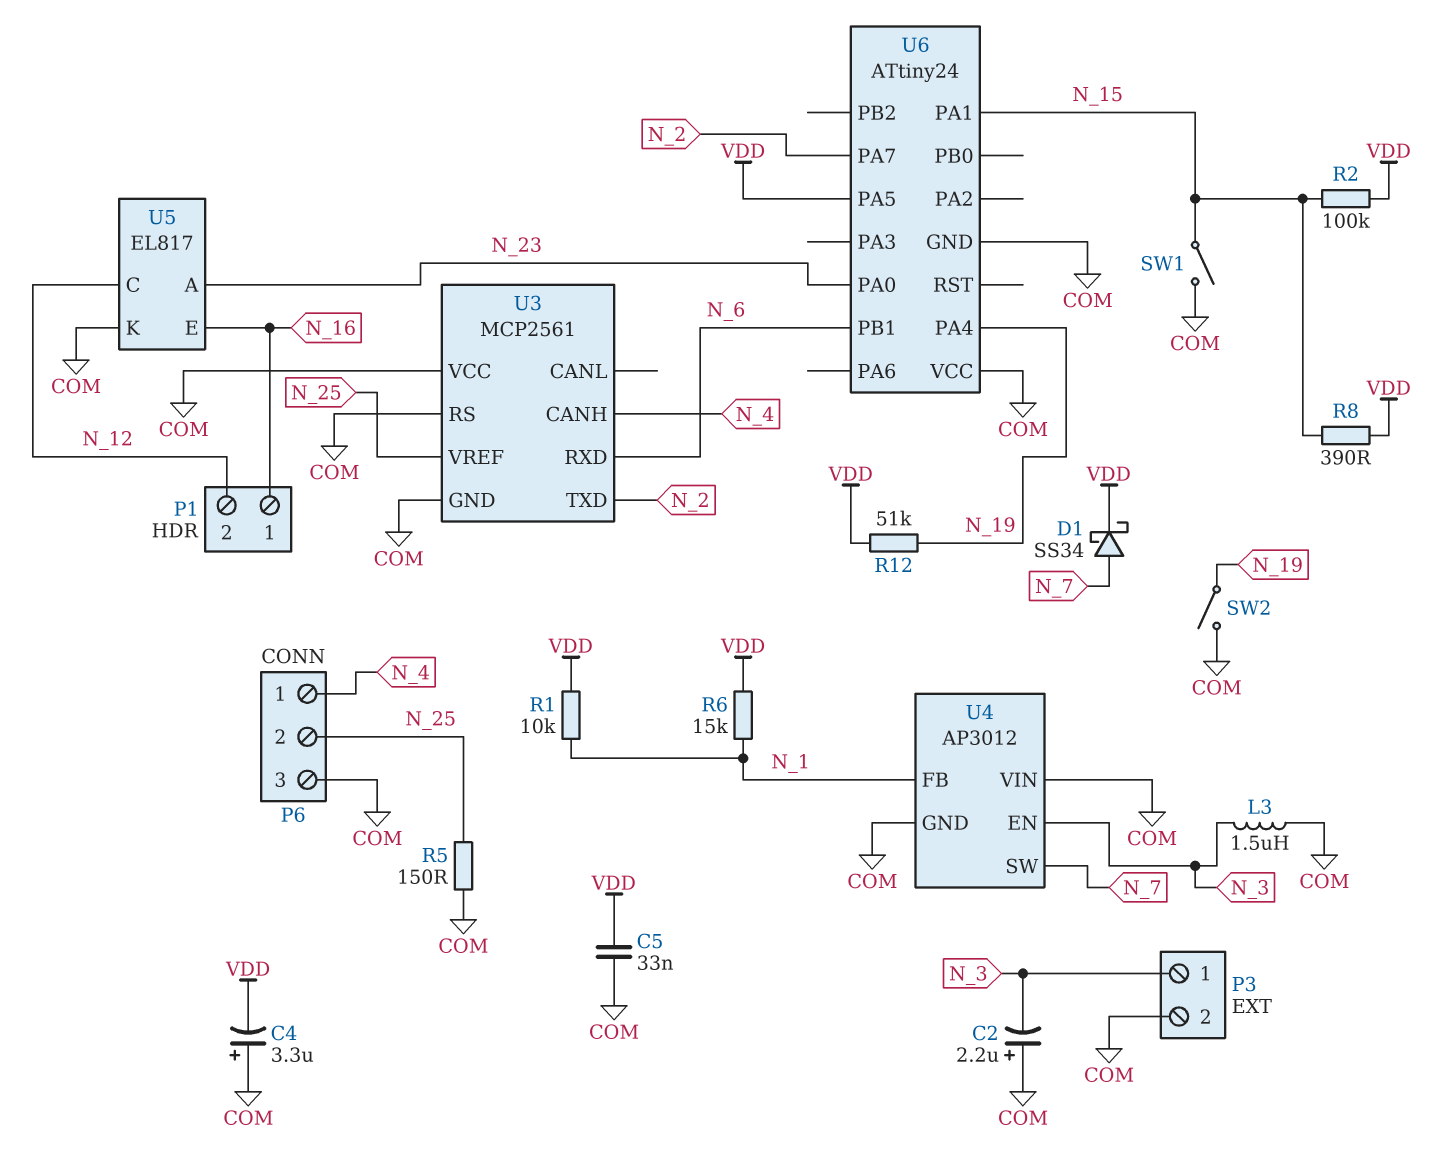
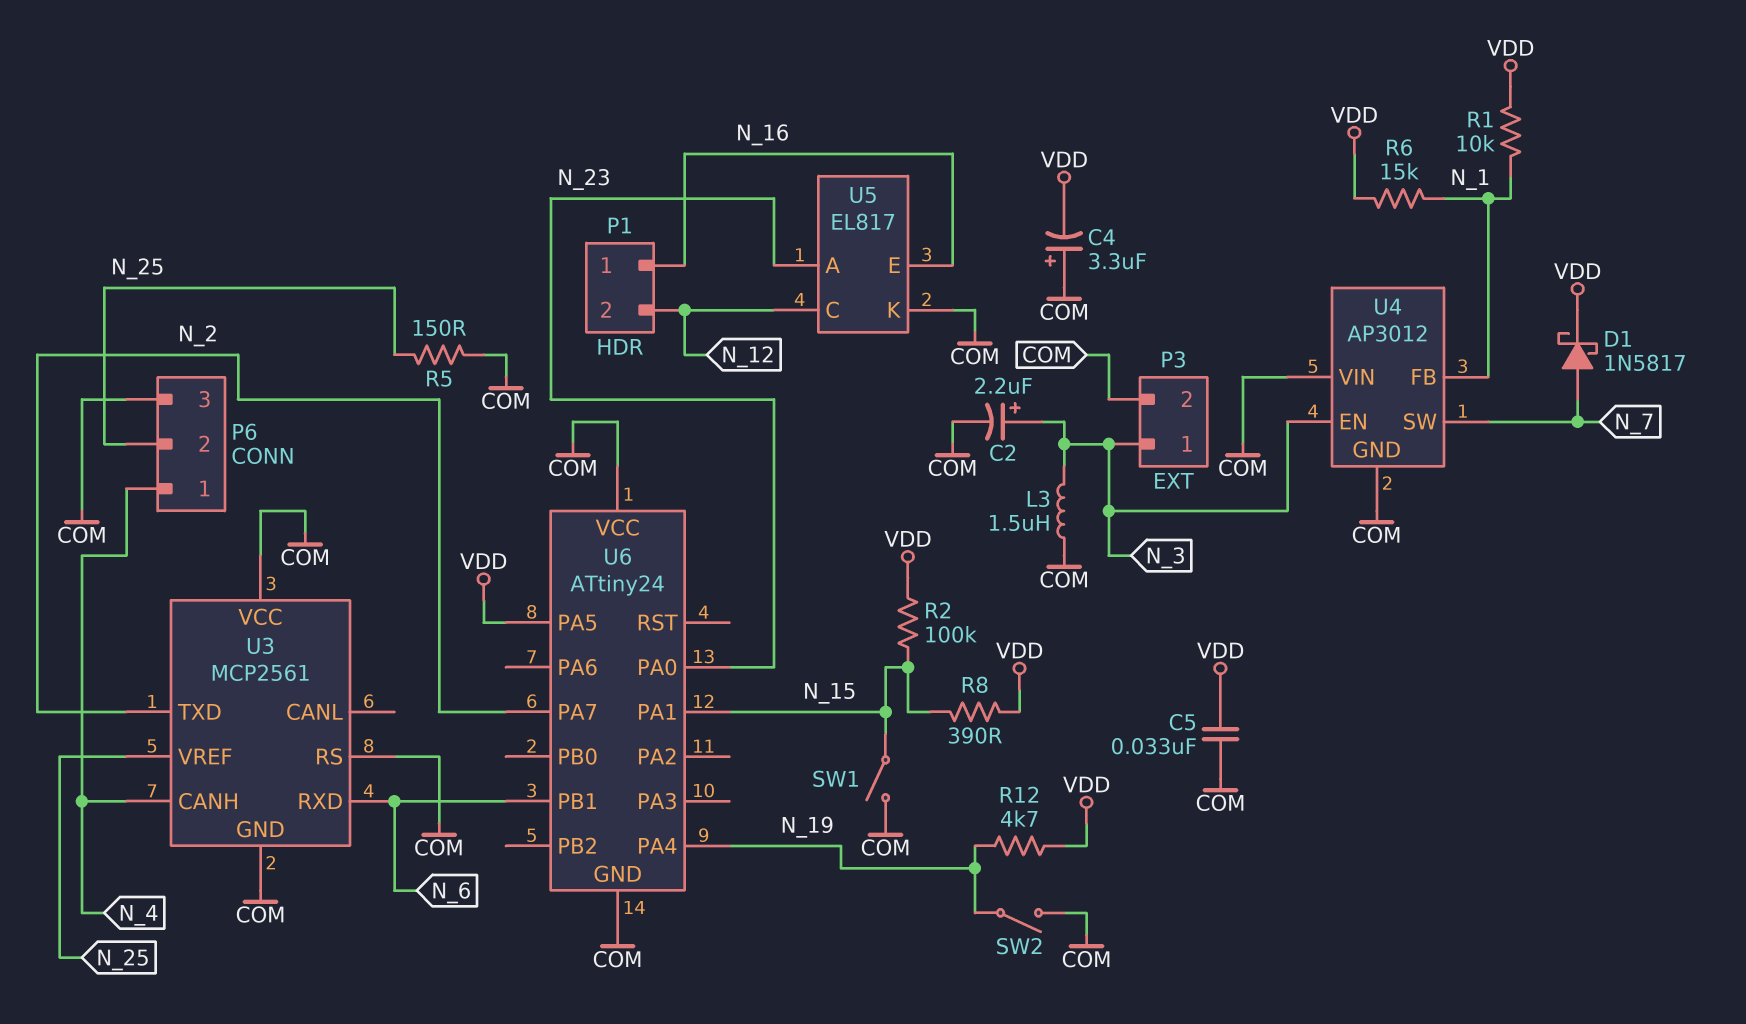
C2: 2.2uF (plus COM, minus N_3) -> 2.2uF (plus N_3, minus COM)
D1: schottky SS34 (A N_7, K VDD) -> schottky 1N5817 (A N_7, K VDD)
R12: 51k (N_19, VDD) -> 4.7k (N_19, VDD)

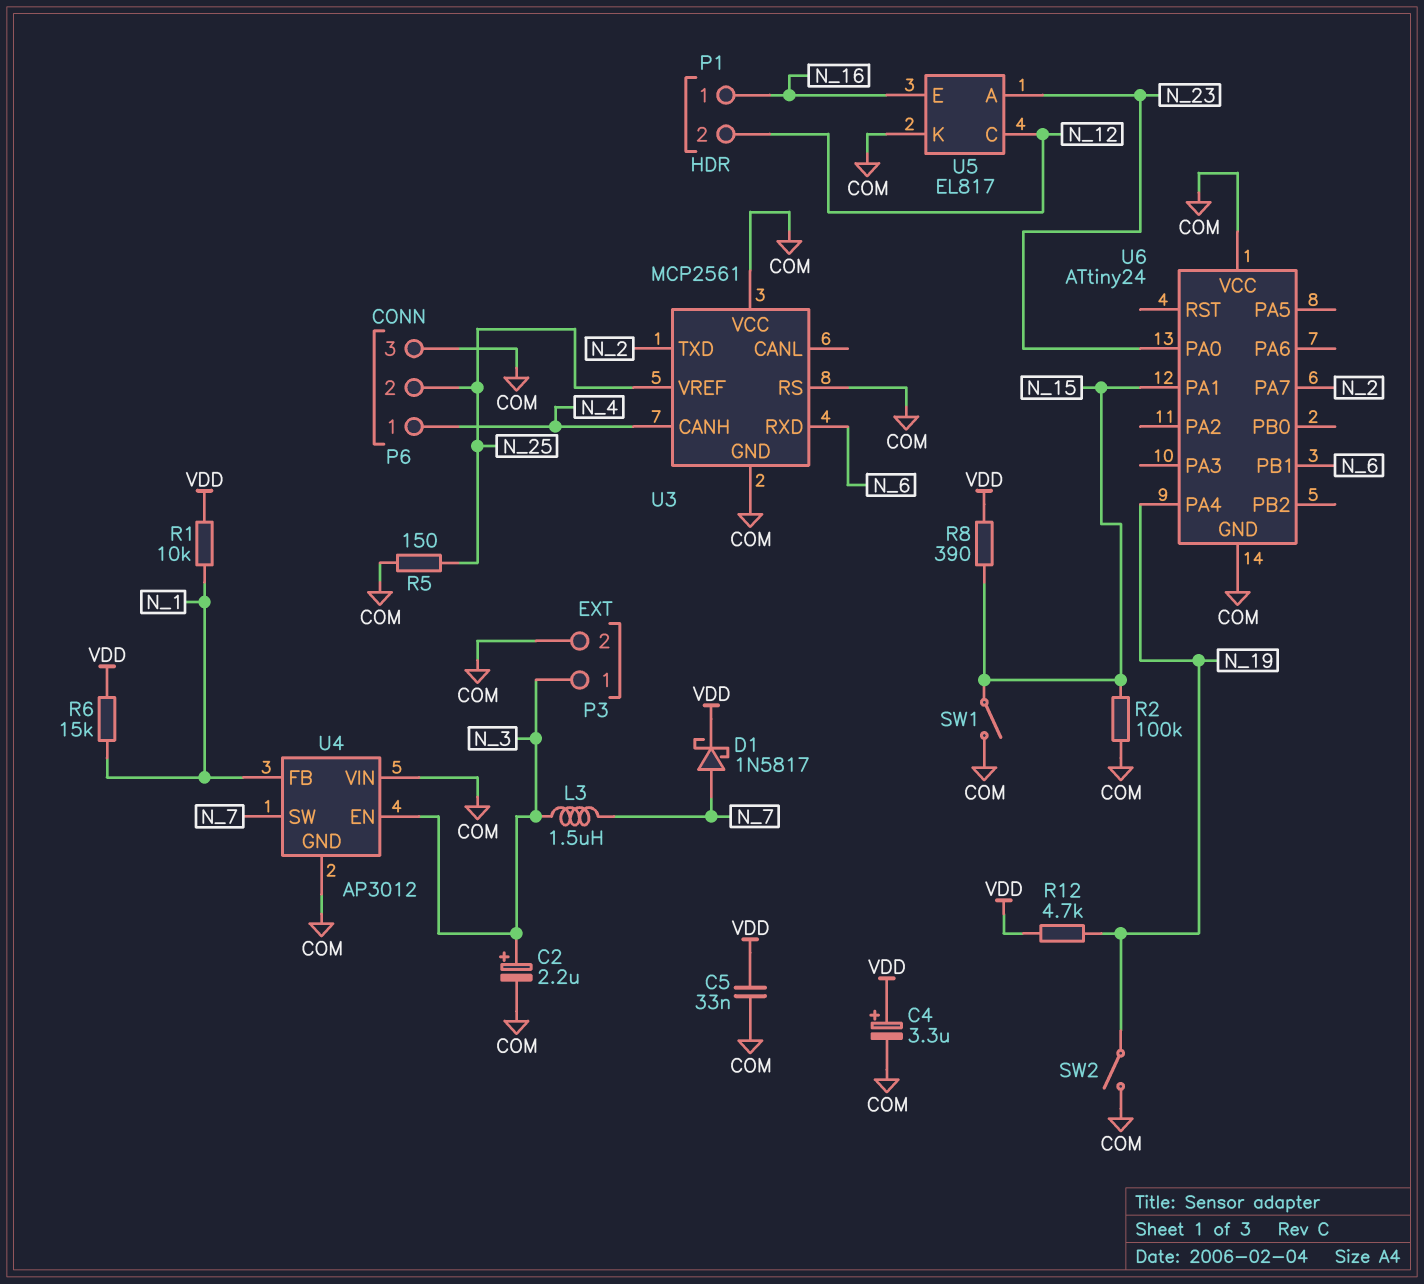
C4: 3.3uF (plus COM, minus VDD) -> 3.3uF (plus VDD, minus COM)
L3: 1.5uH (COM, N_3) -> 1.5uH (N_3, N_7)
R2: 100k (N_15, VDD) -> 100k (COM, N_15)
U6 pin PA5: VDD -> none

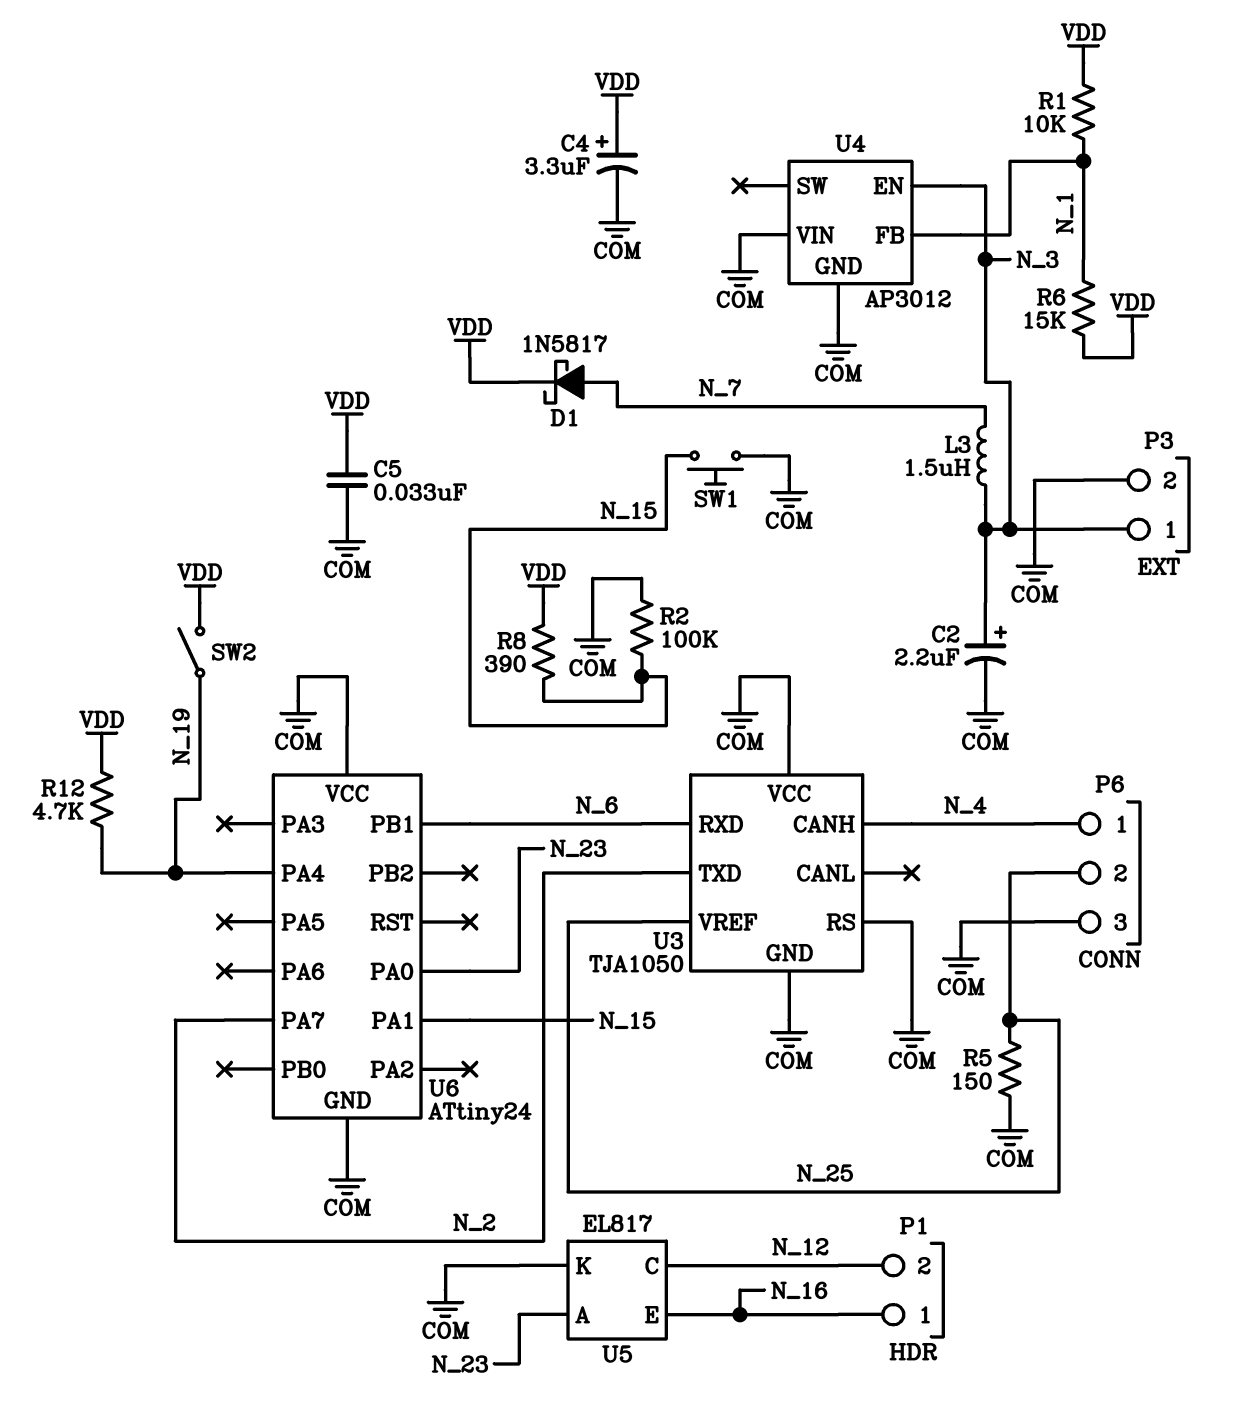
SW1: switch (COM, N_15) -> button (COM, N_15)
SW2: switch (COM, N_19) -> switch (N_19, VDD)
U3: MCP2561 -> TJA1050
U4 pin SW: N_7 -> none

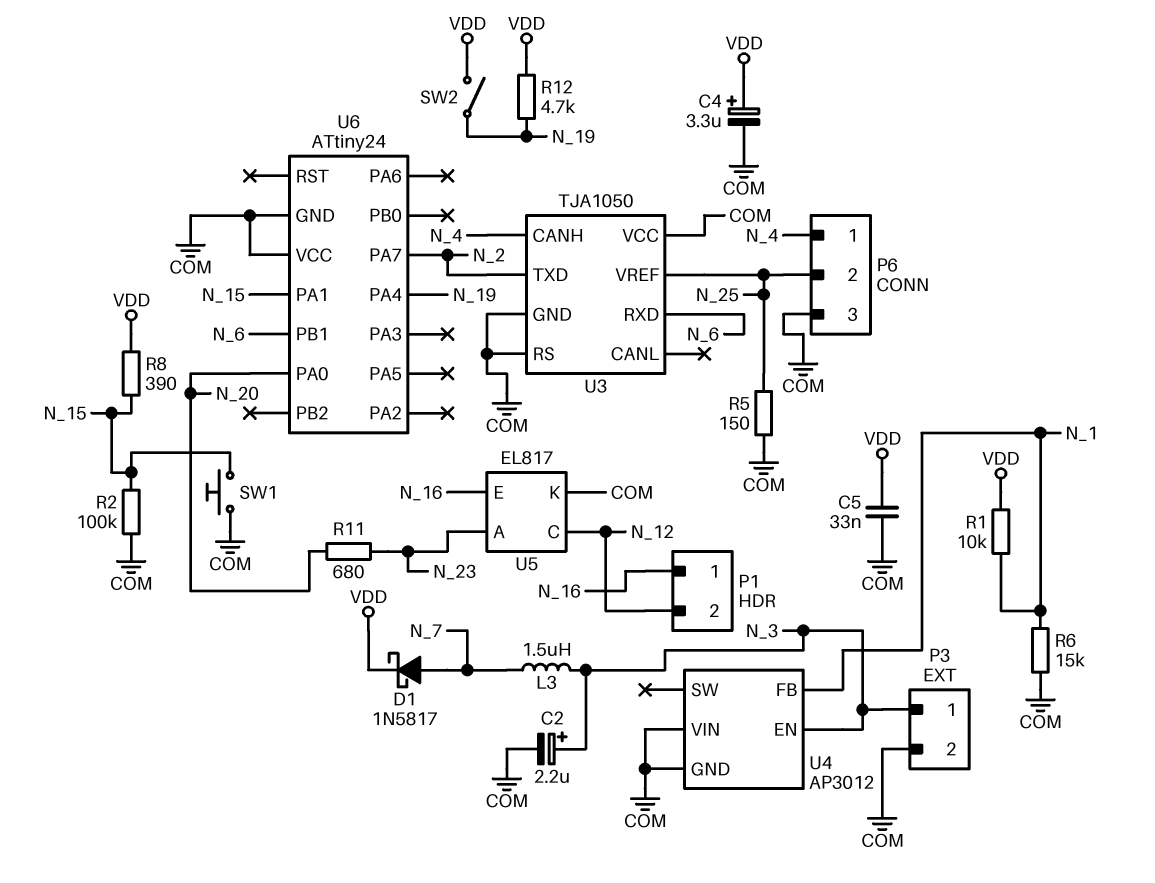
R6: 15k (N_1, VDD) -> 15k (COM, N_1)
R11: none -> 680 (N_20, N_23)
U6 pin PA0: N_23 -> N_20

